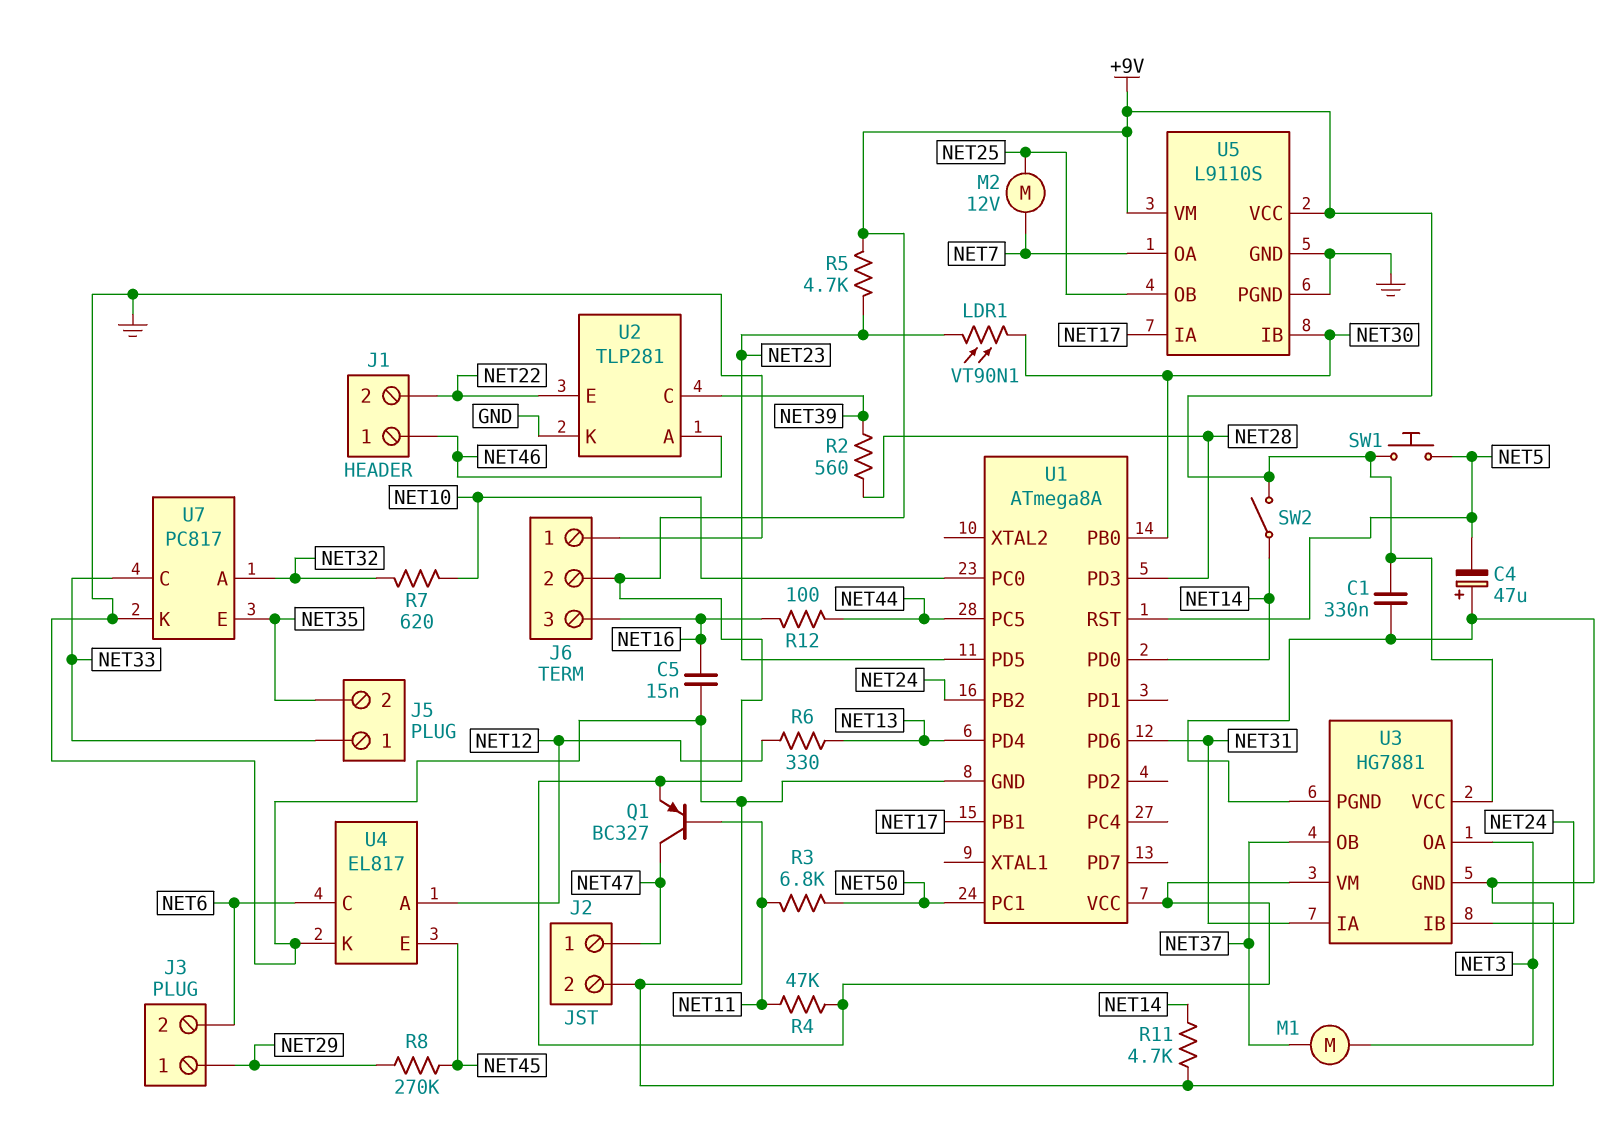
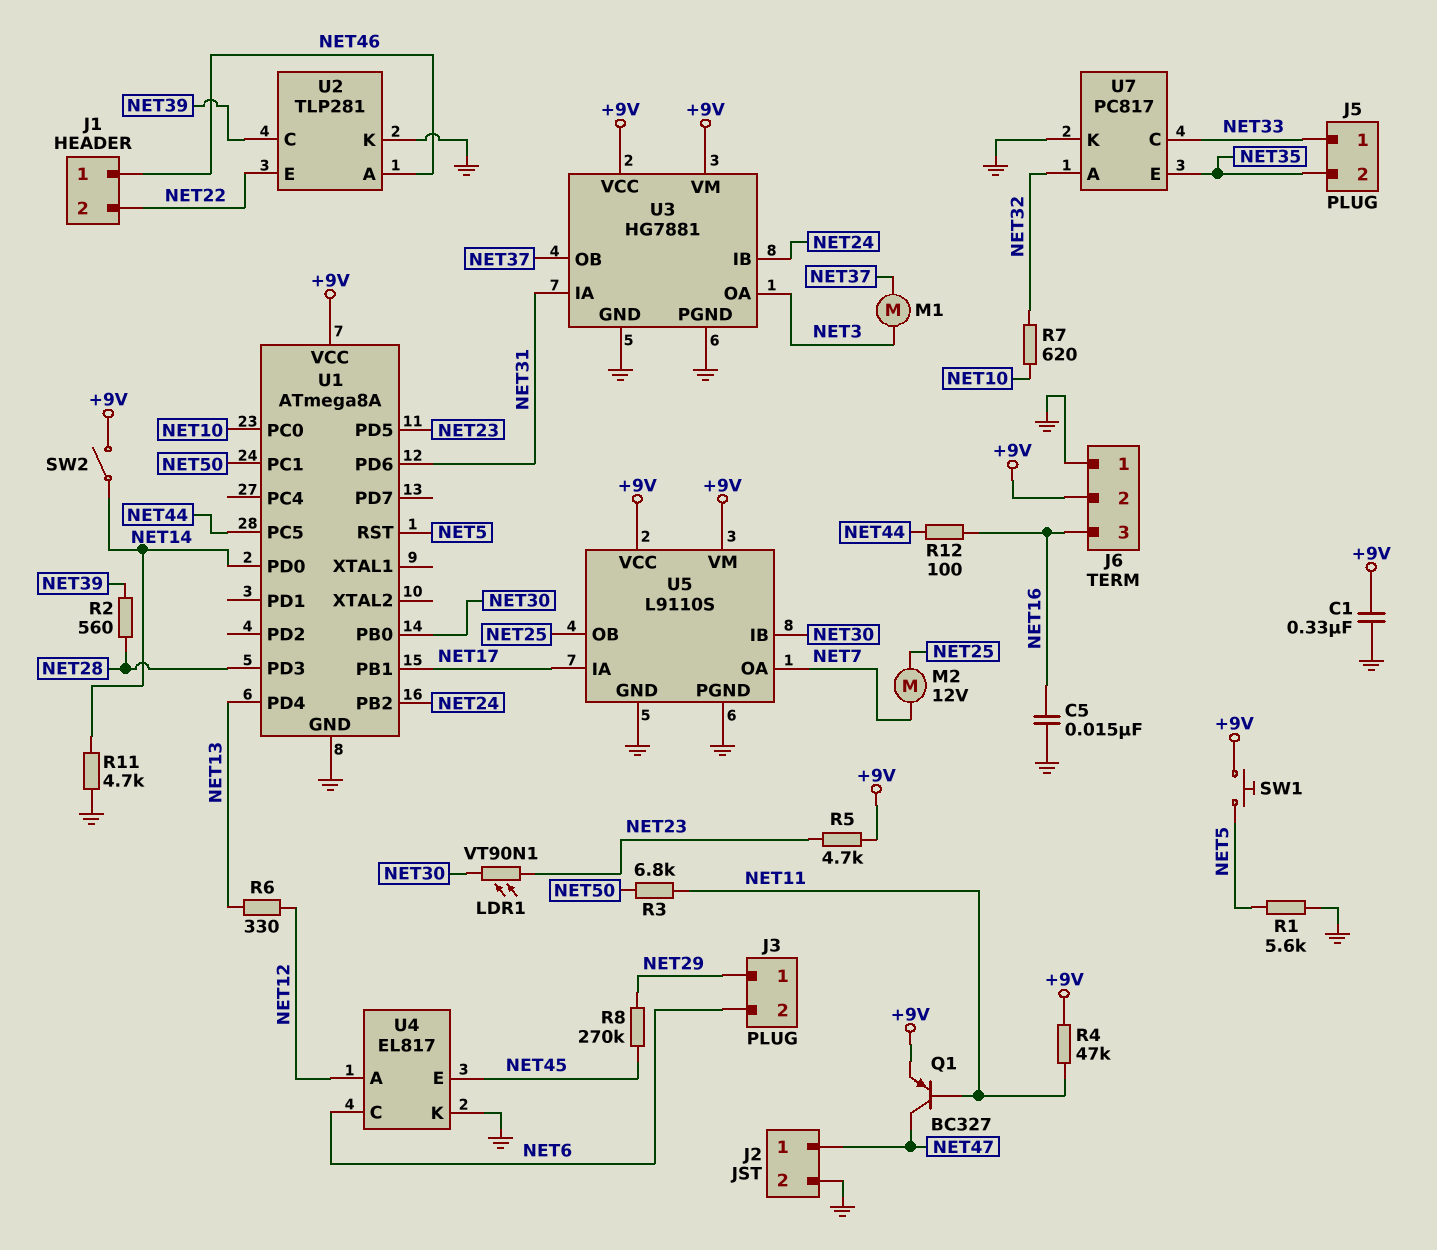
C4: 47uF (plus GND, minus NET5) -> none
R1: none -> 5.6k (GND, NET5)

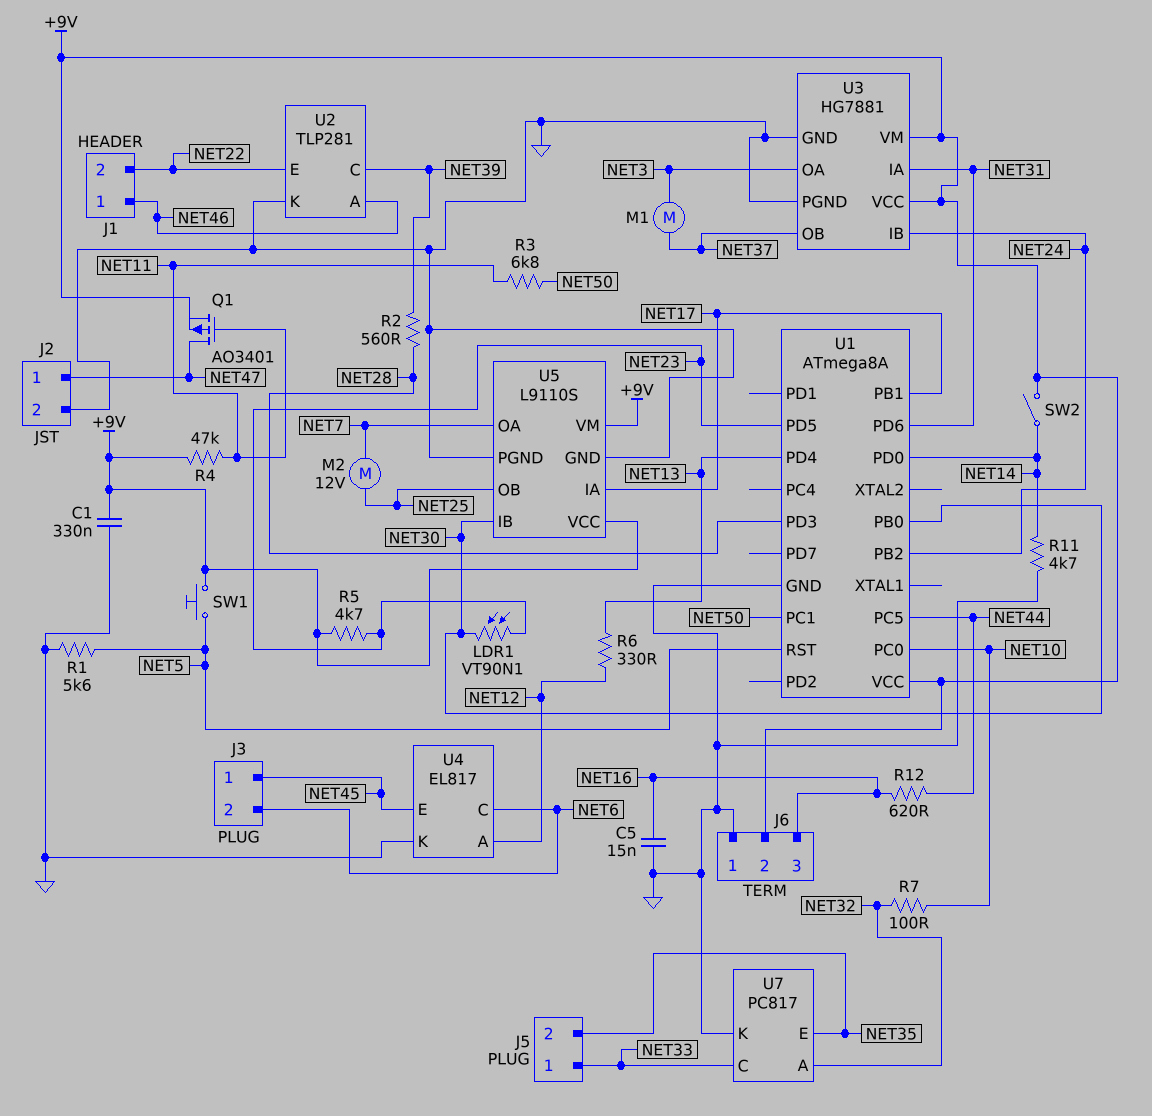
J3 pin 1: NET29 -> NET45
Q1: PNP BC327 (B NET11, C NET47, E +9V) -> PMOS AO3401 (G NET11, D NET47, S +9V)
R7: 620 (NET10, NET32) -> 100 (NET10, NET32)
R8: 270k (NET29, NET45) -> none
R12: 100 (NET16, NET44) -> 620 (NET16, NET44)

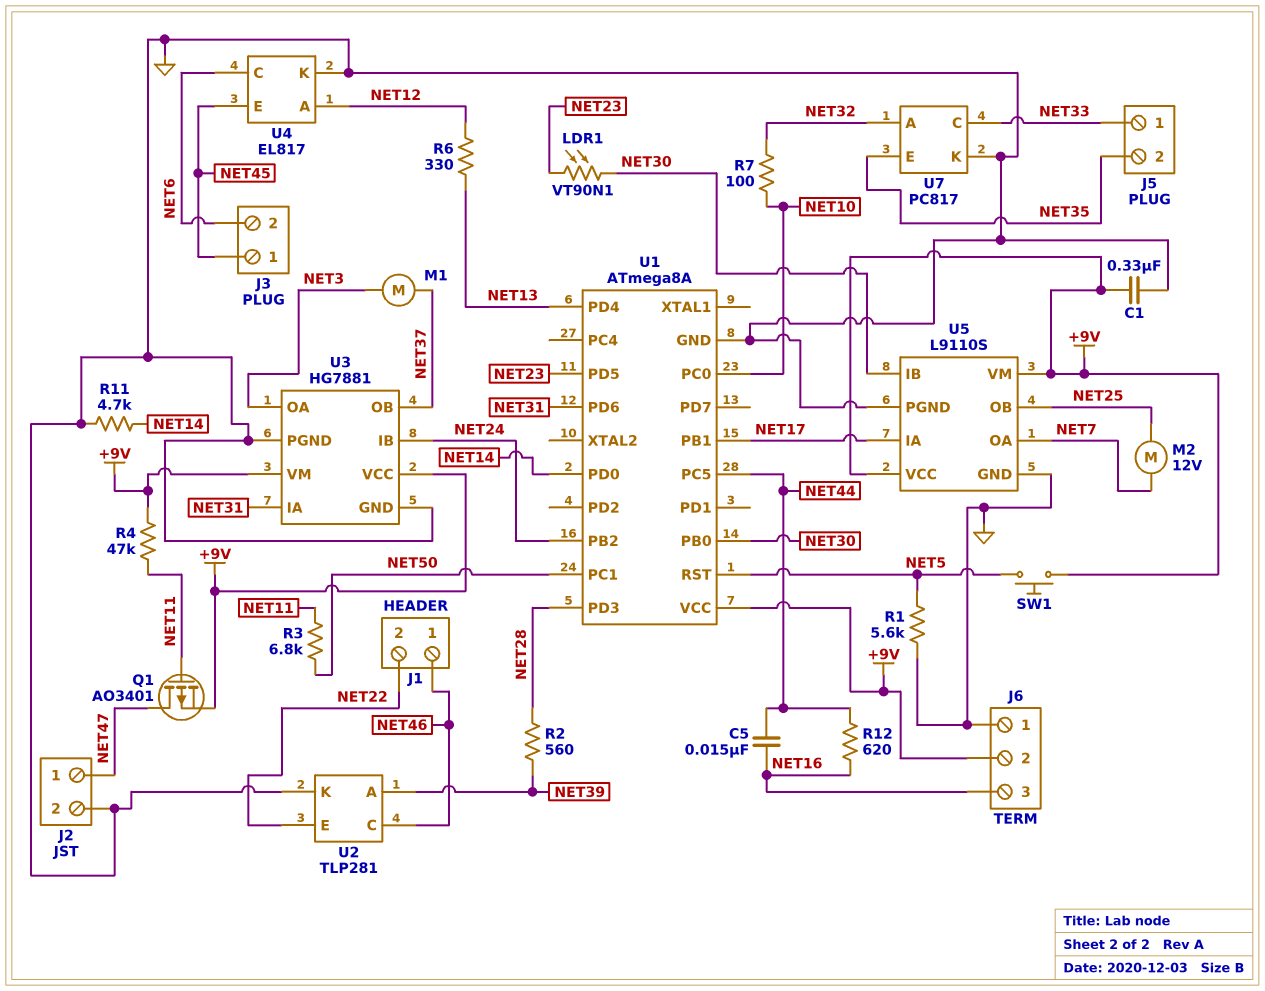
C5: 15nF (GND, NET16) -> 15nF (NET16, NET44)
R5: 4.7k (+9V, NET23) -> none
SW2: switch (+9V, NET14) -> none
U2 pin A: NET46 -> NET39
U2 pin C: NET39 -> NET46

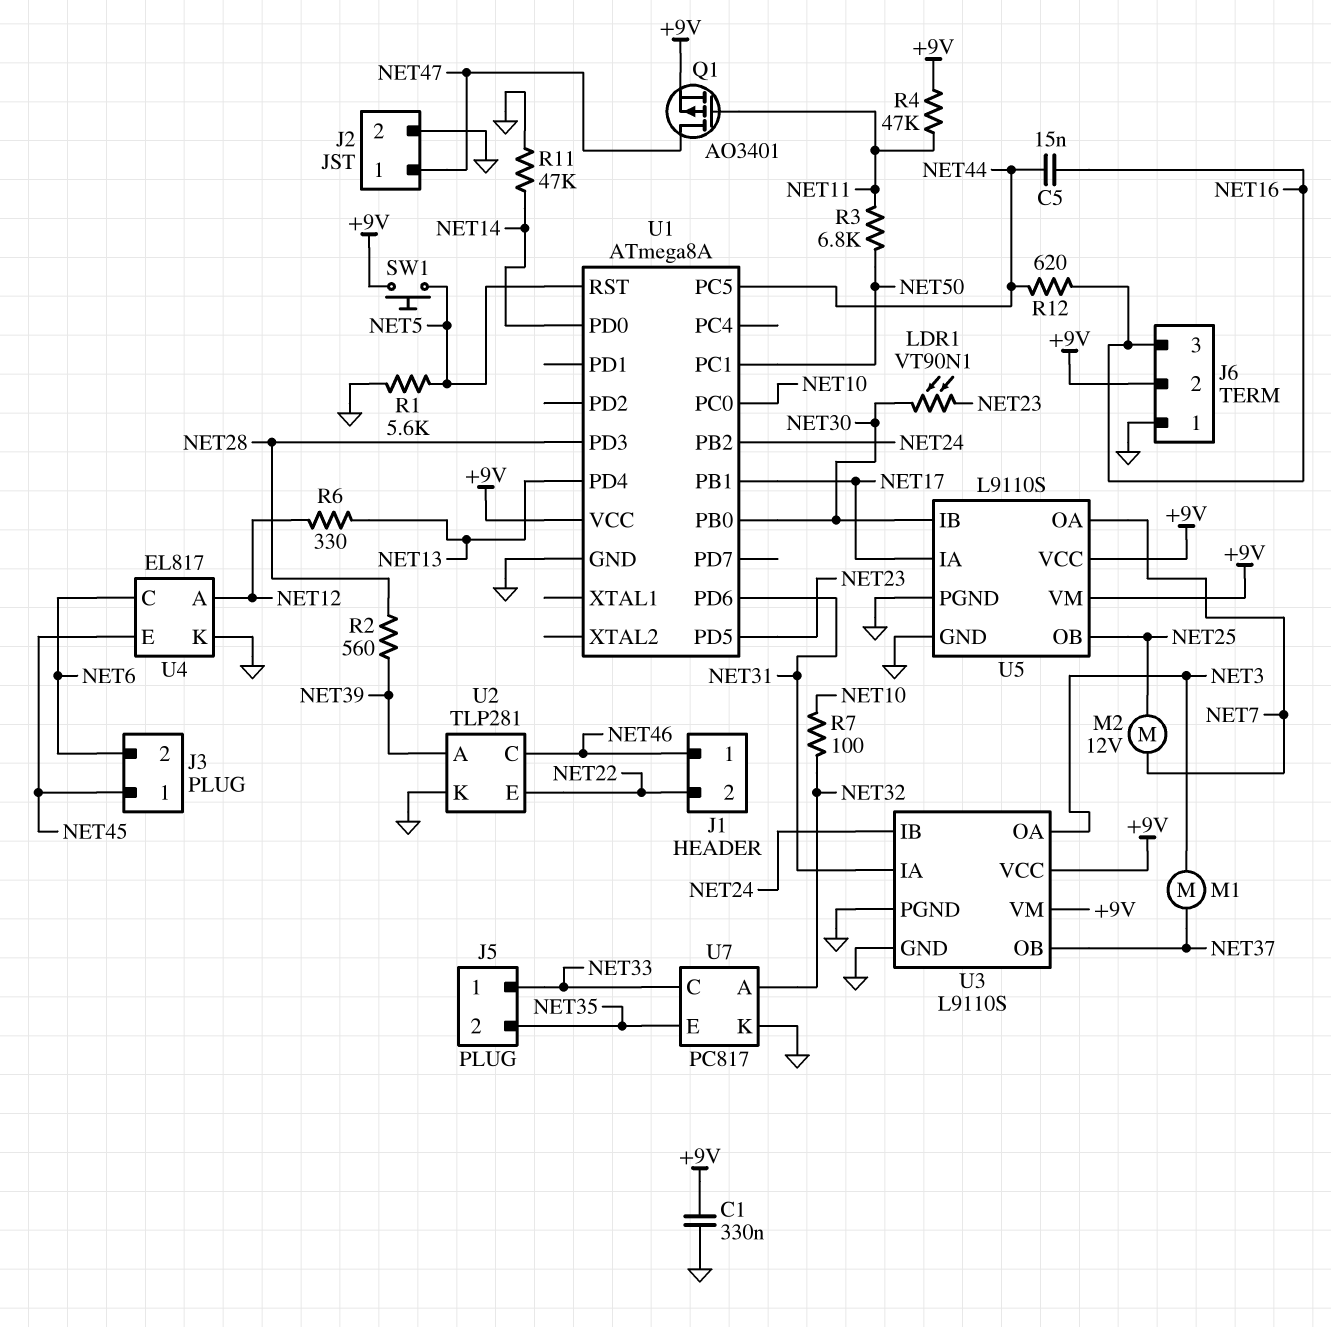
R11: 4.7k (GND, NET14) -> 47k (GND, NET14)
U3: HG7881 -> L9110S

